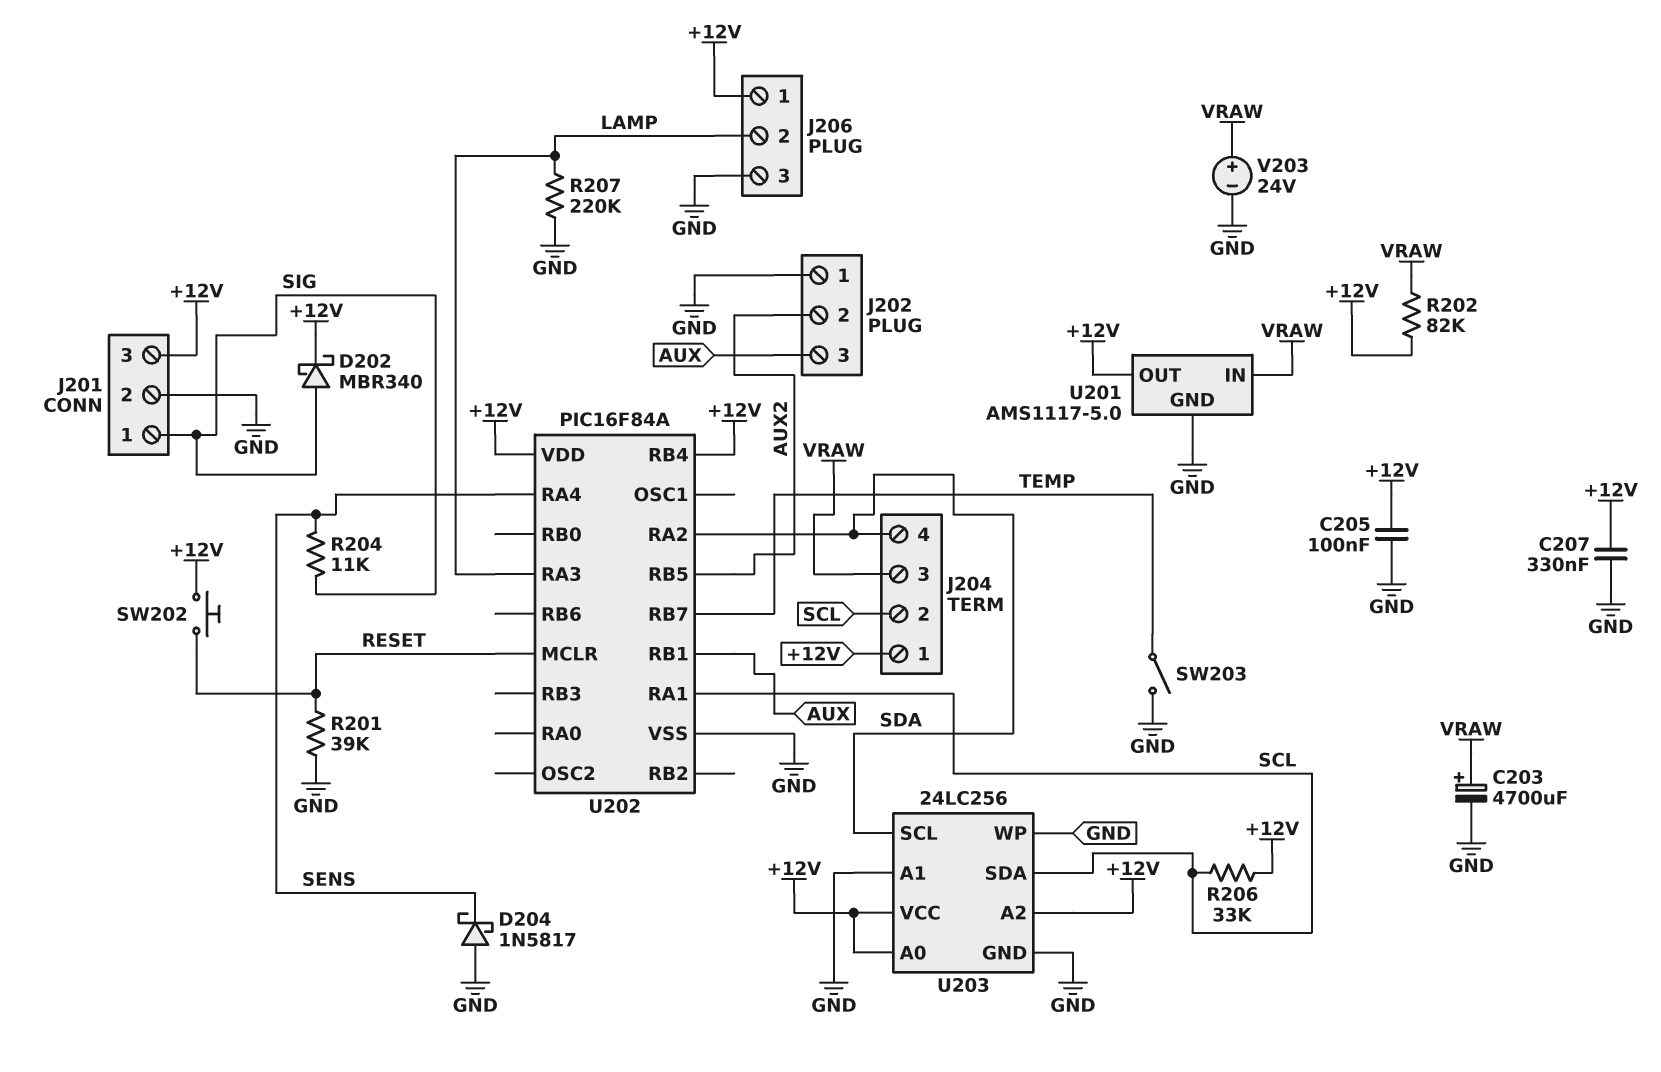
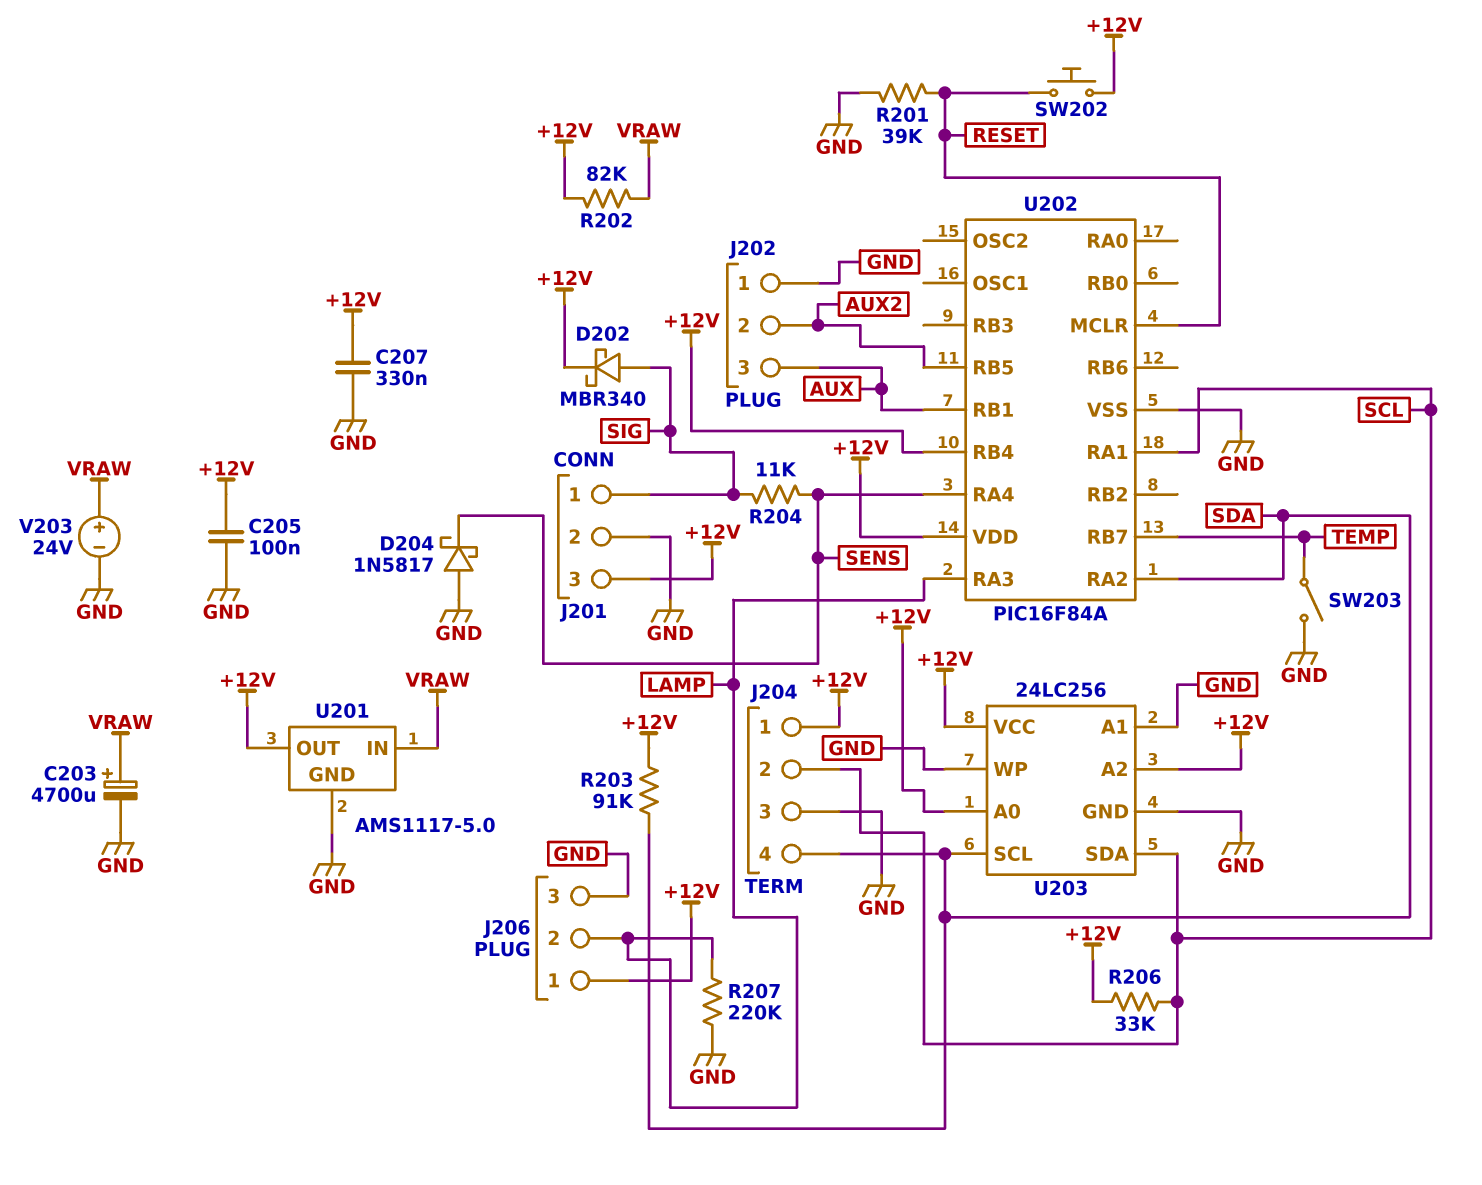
J204 pin 3: VRAW -> GND
R203: none -> 91k (+12V, SDA)

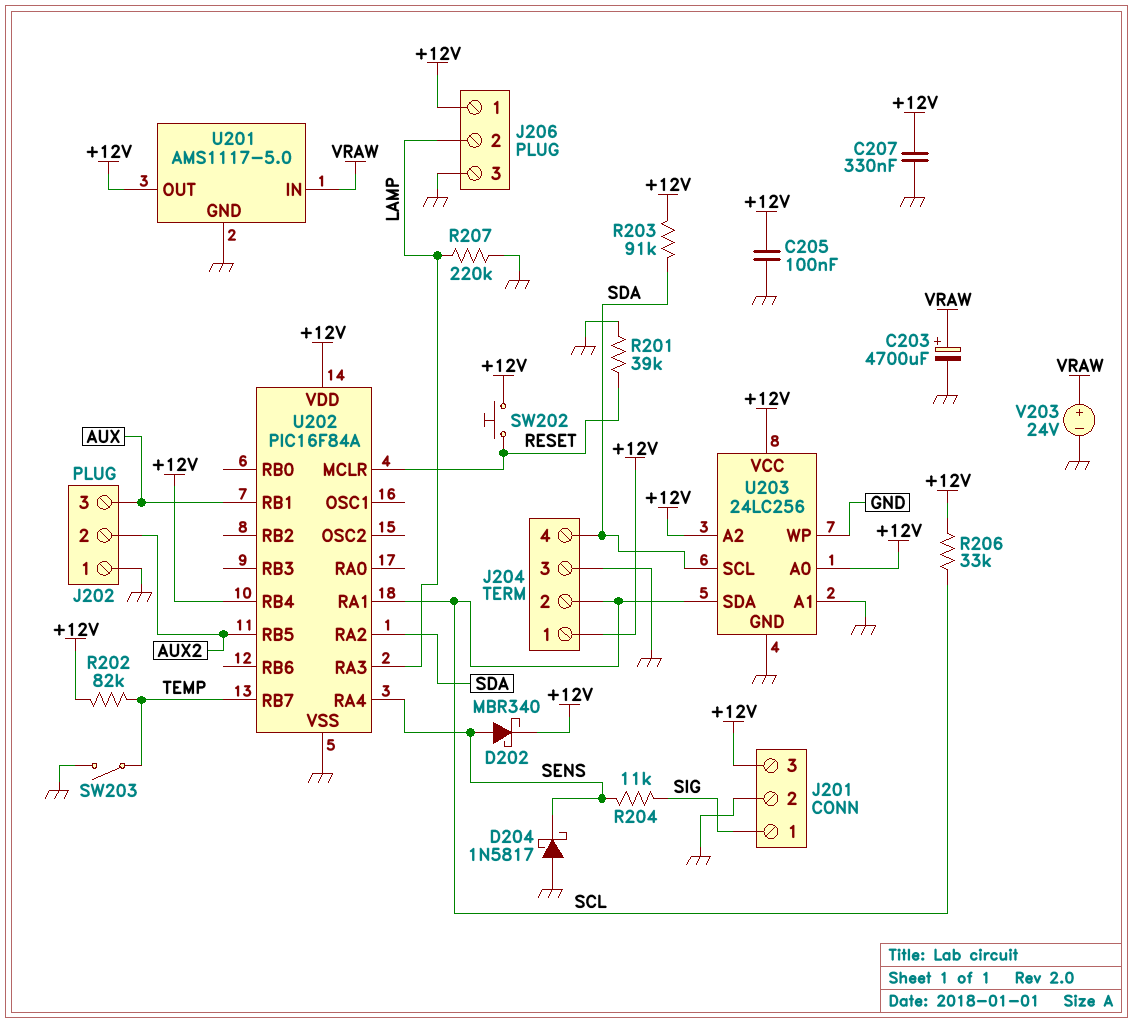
D202: schottky MBR340 (A SIG, K +12V) -> schottky MBR340 (A SENS, K +12V)
R202: 82k (+12V, VRAW) -> 82k (+12V, TEMP)

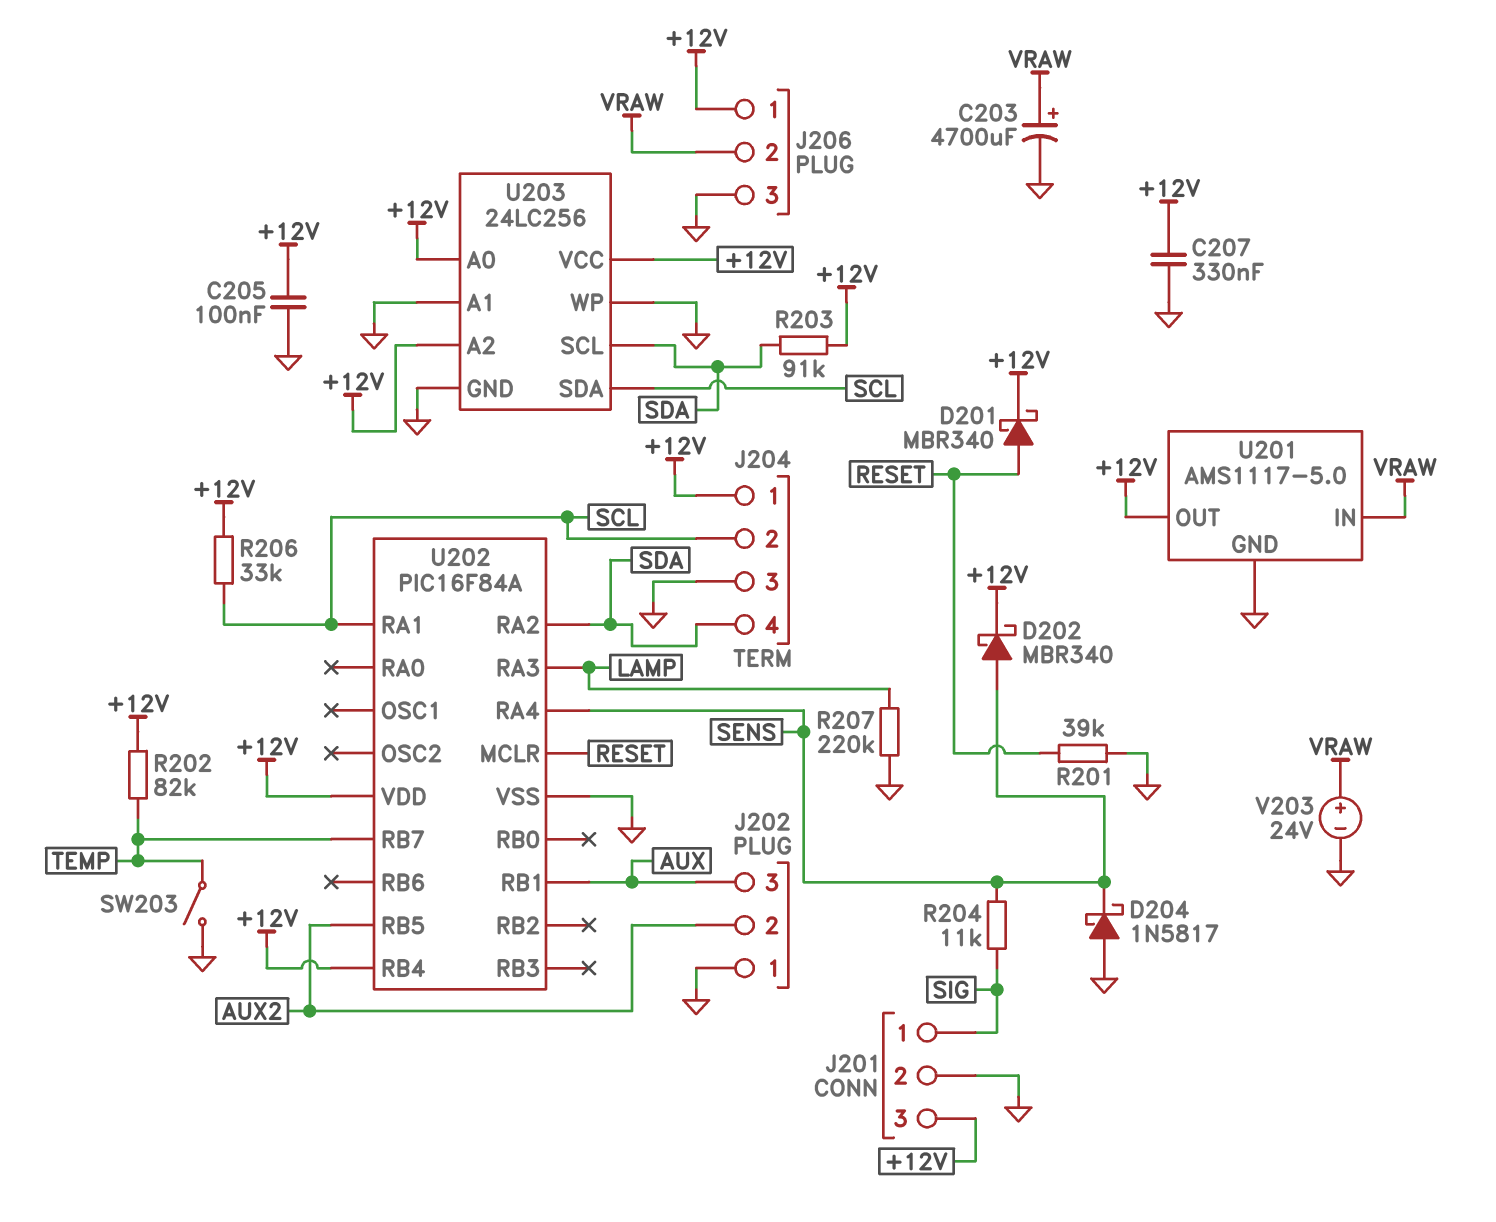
D201: none -> schottky MBR340 (A RESET, K +12V)
J206 pin 2: LAMP -> VRAW
SW202: button (+12V, RESET) -> none

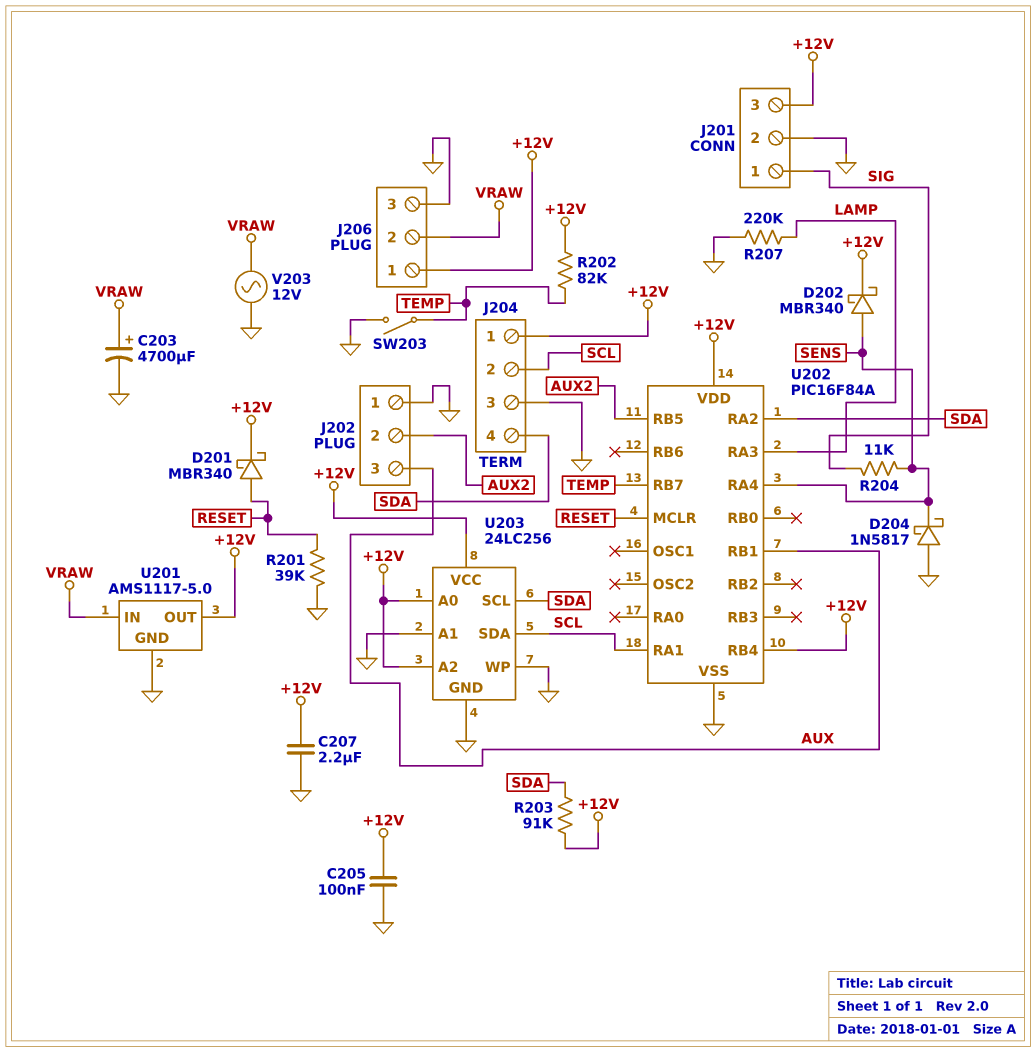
C207: 330nF (+12V, GND) -> 2.2uF (+12V, GND)
R206: 33k (+12V, SCL) -> none
V203: 24V (plus VRAW, minus GND) -> AC 12V (GND, VRAW)

